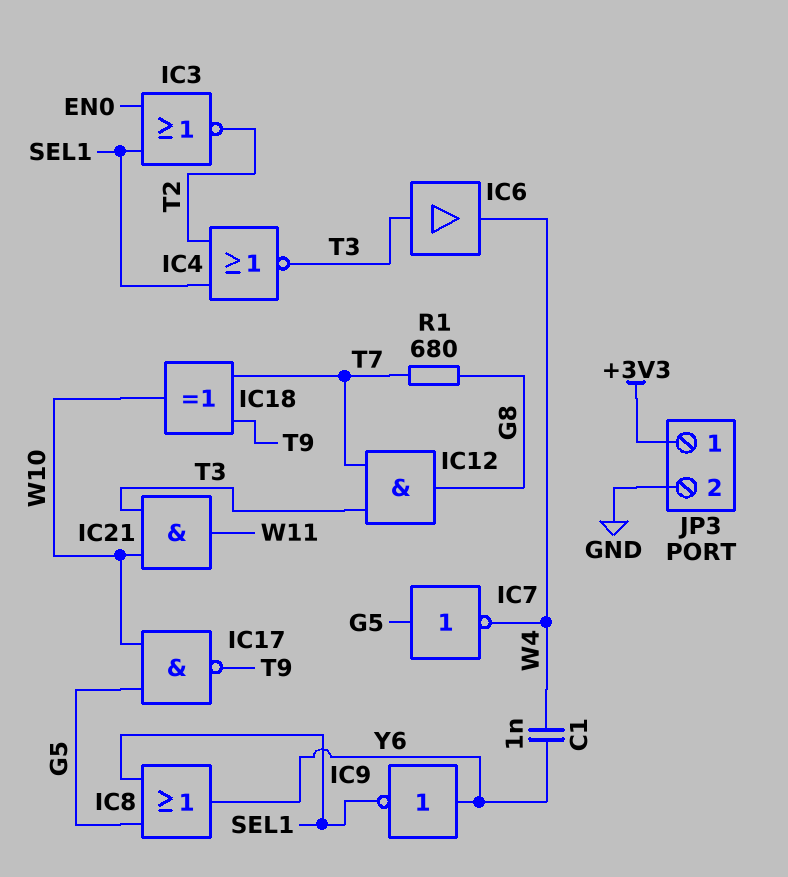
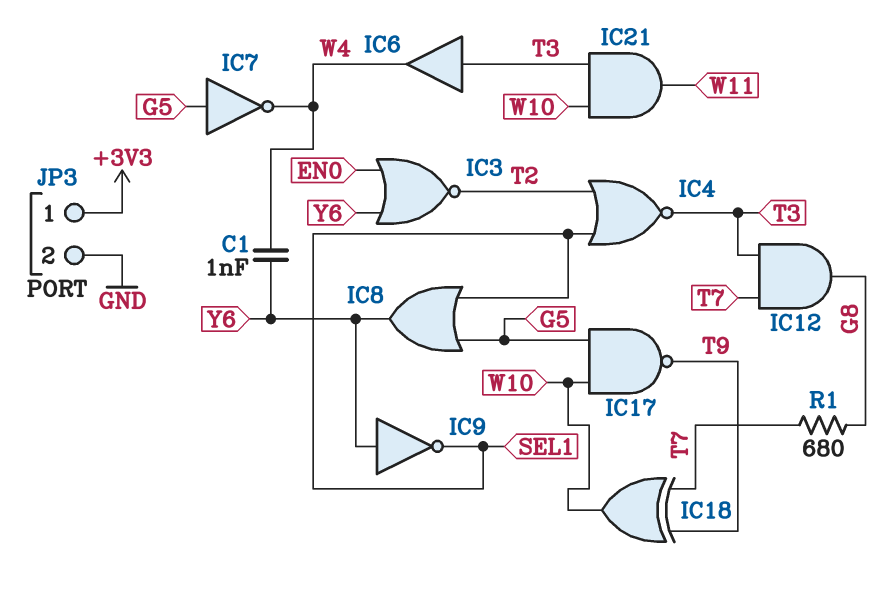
IC3: NOR (in EN0, in SEL1, out T2) -> NOR (in EN0, in Y6, out T2)

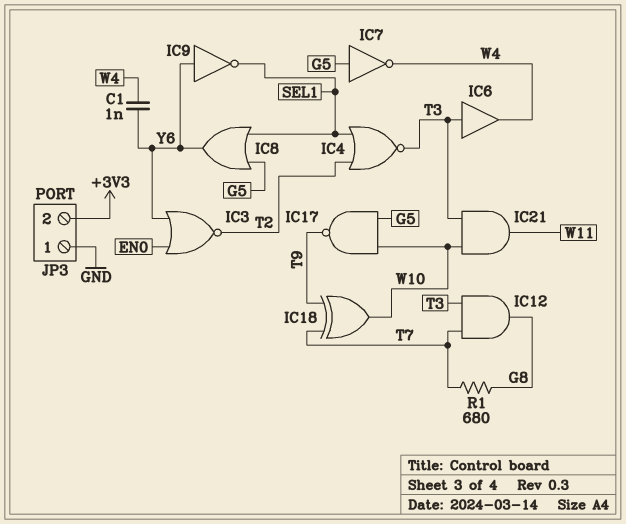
JP3 pin 1: +3V3 -> GND
JP3 pin 2: GND -> +3V3

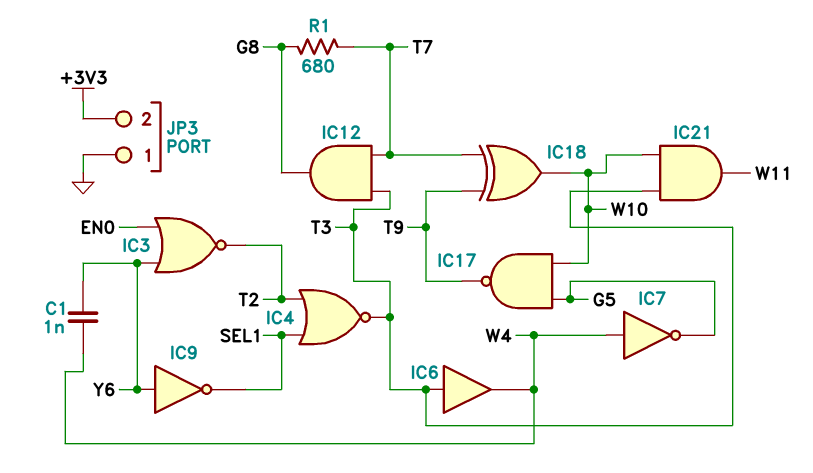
IC7: NOT (in G5, out W4) -> NOT (in W4, out G5)
IC8: OR (in G5, in SEL1, out Y6) -> none

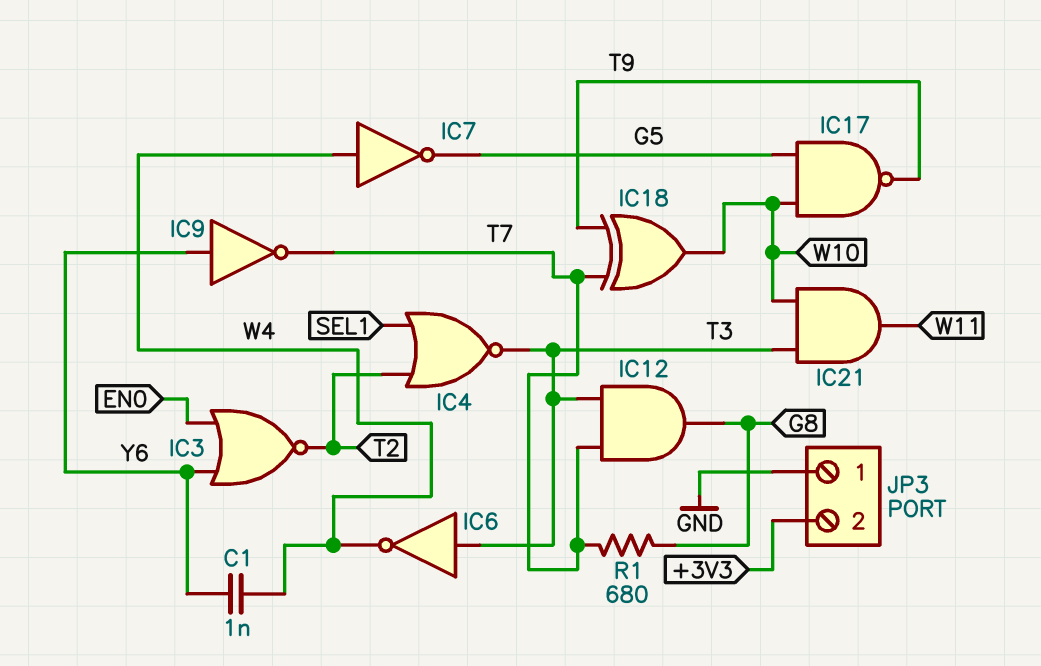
IC6: buffer (in T3, out W4) -> NOT (in T3, out W4)
IC9: NOT (in Y6, out SEL1) -> NOT (in Y6, out T7)

